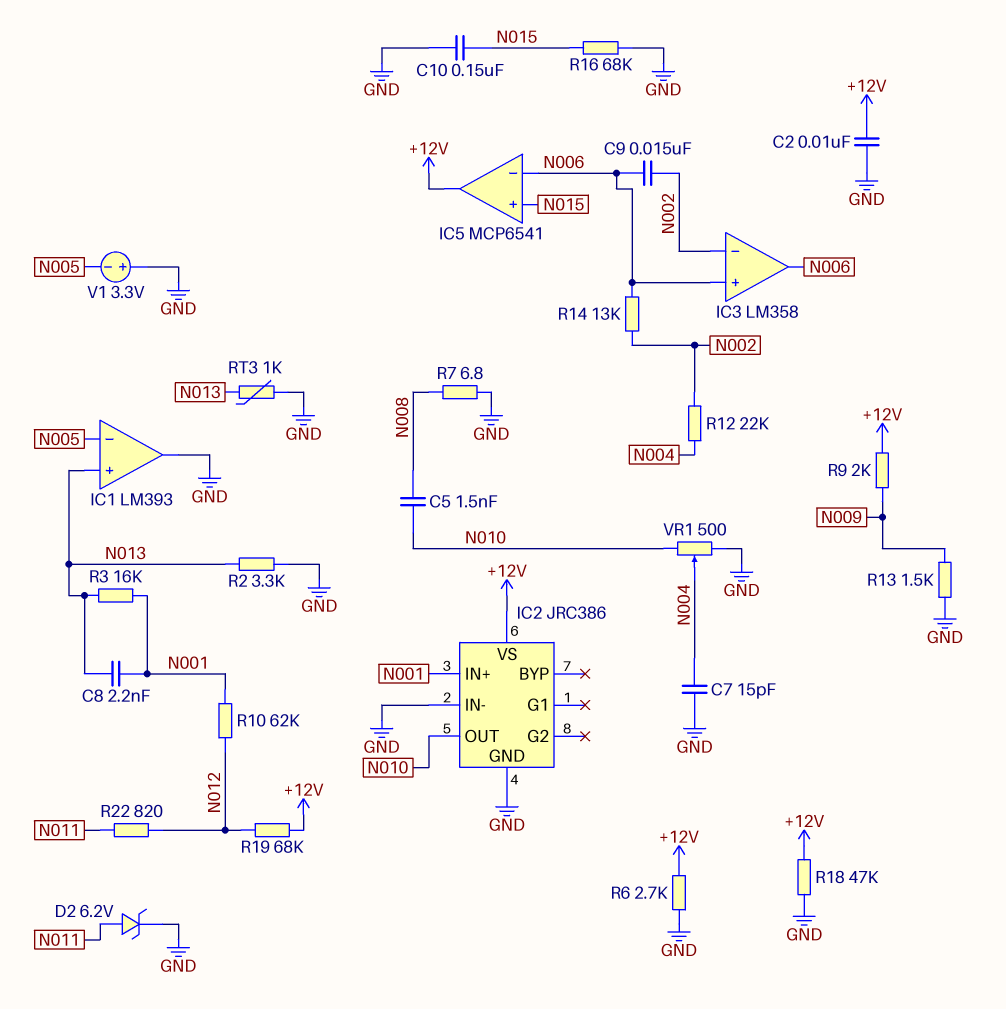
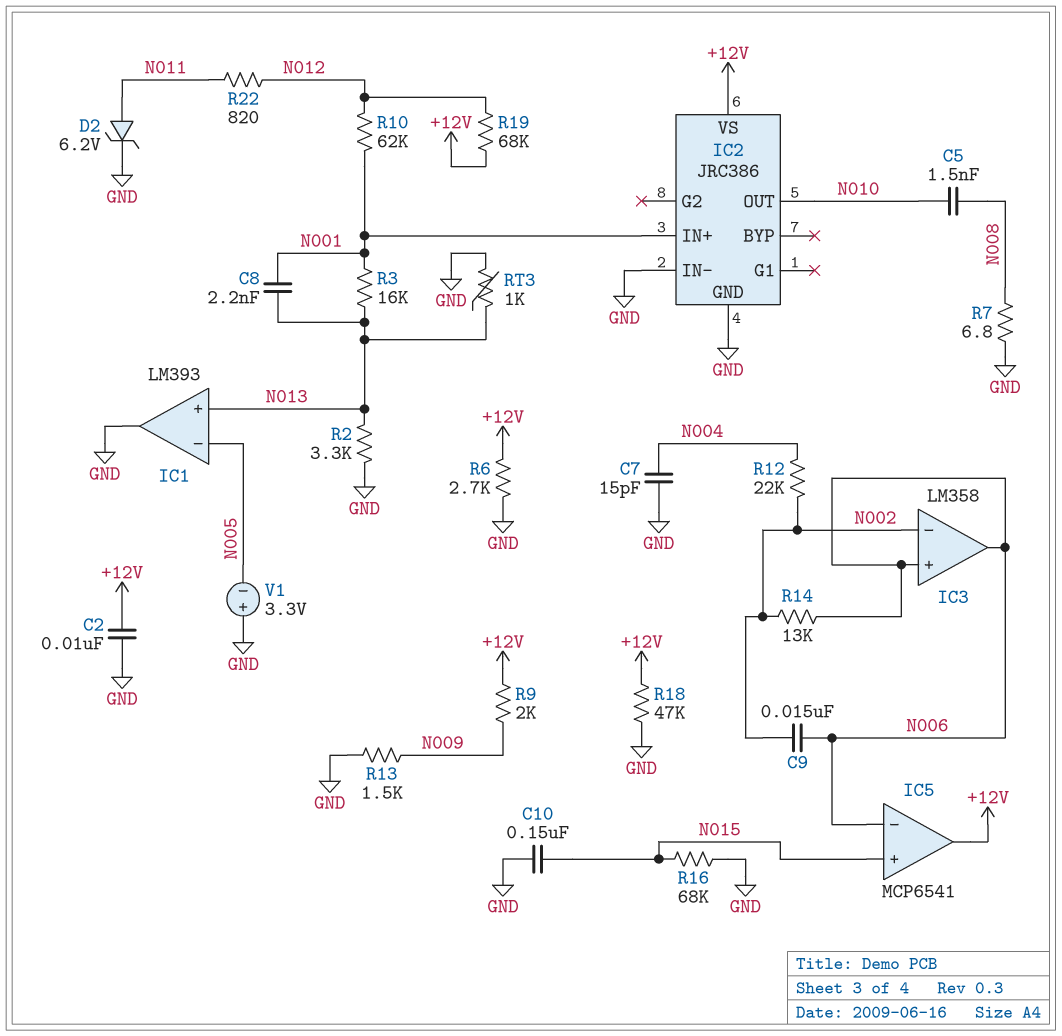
VR1: 500 (GND, N010, wiper N004) -> none

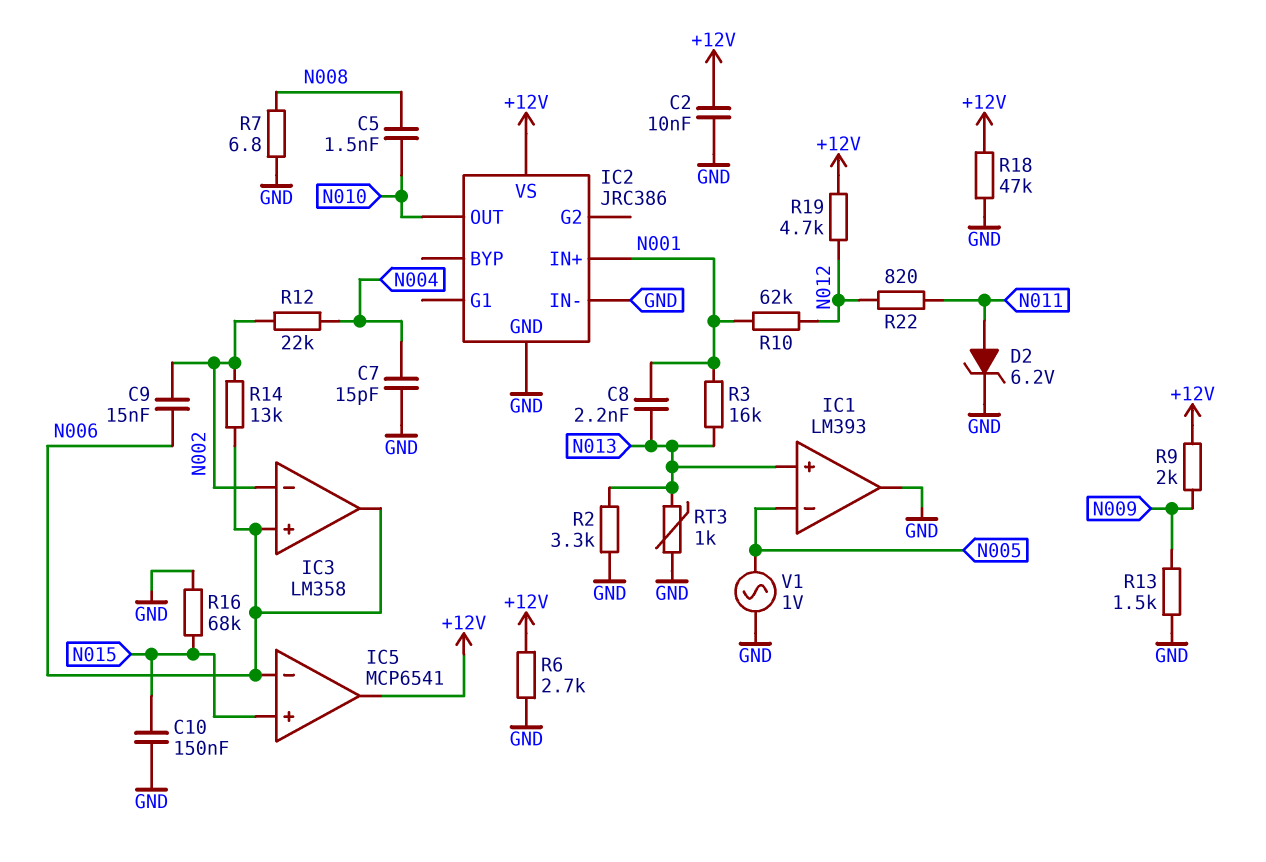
R19: 68k (+12V, N012) -> 4.7k (+12V, N012)
V1: 3.3V (plus GND, minus N005) -> AC 1V (GND, N005)

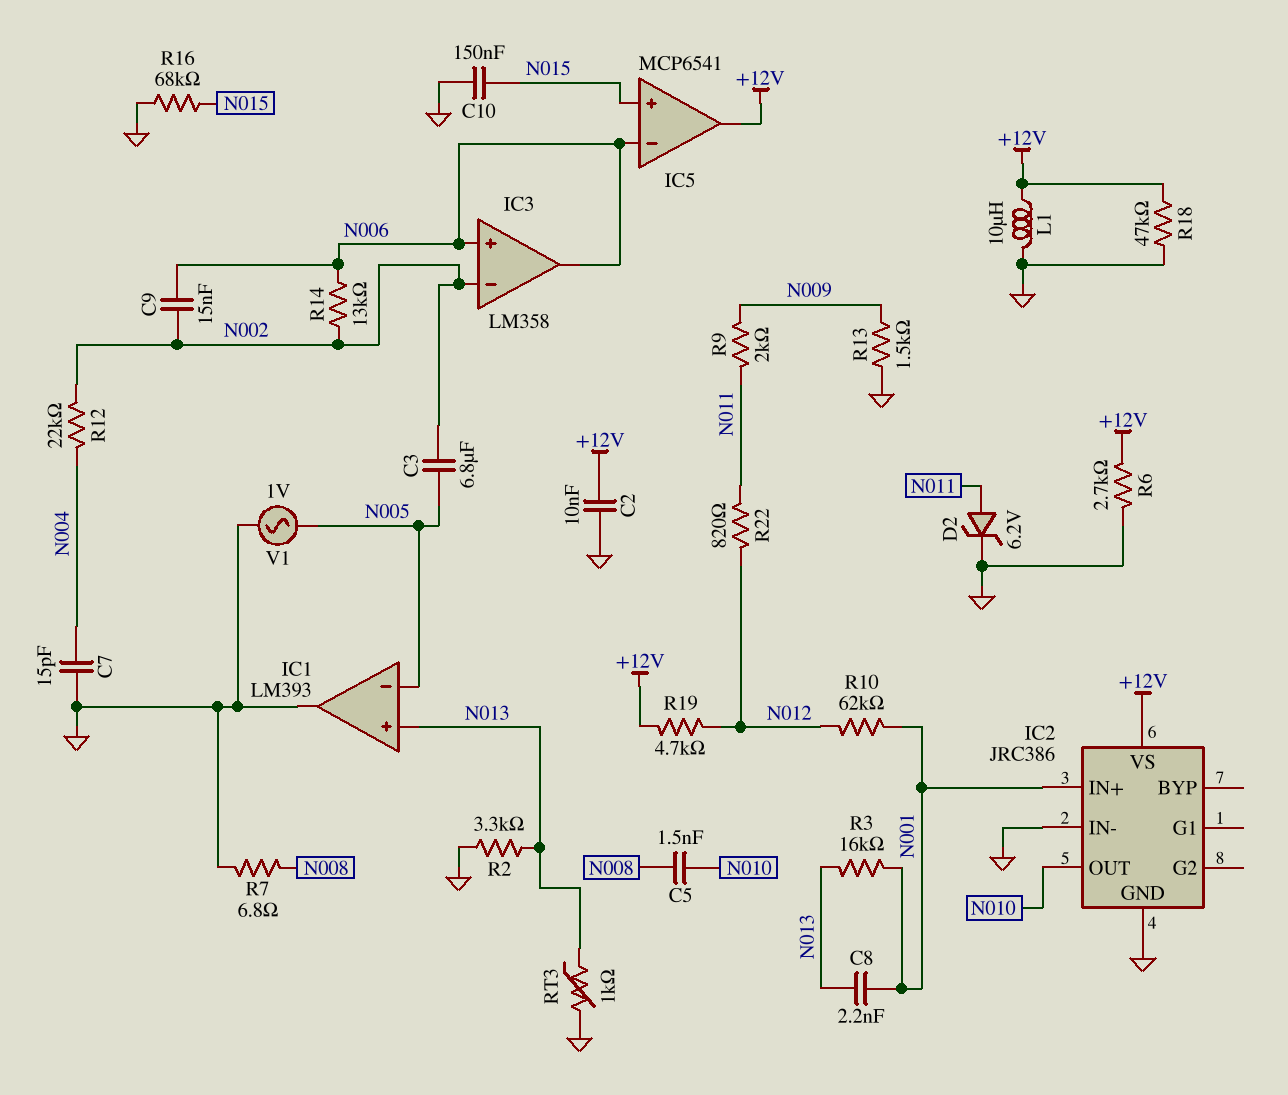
C3: none -> 6.8uF (N002, N005)
L1: none -> 10uH (+12V, GND)
R9: 2k (+12V, N009) -> 2k (N009, N011)

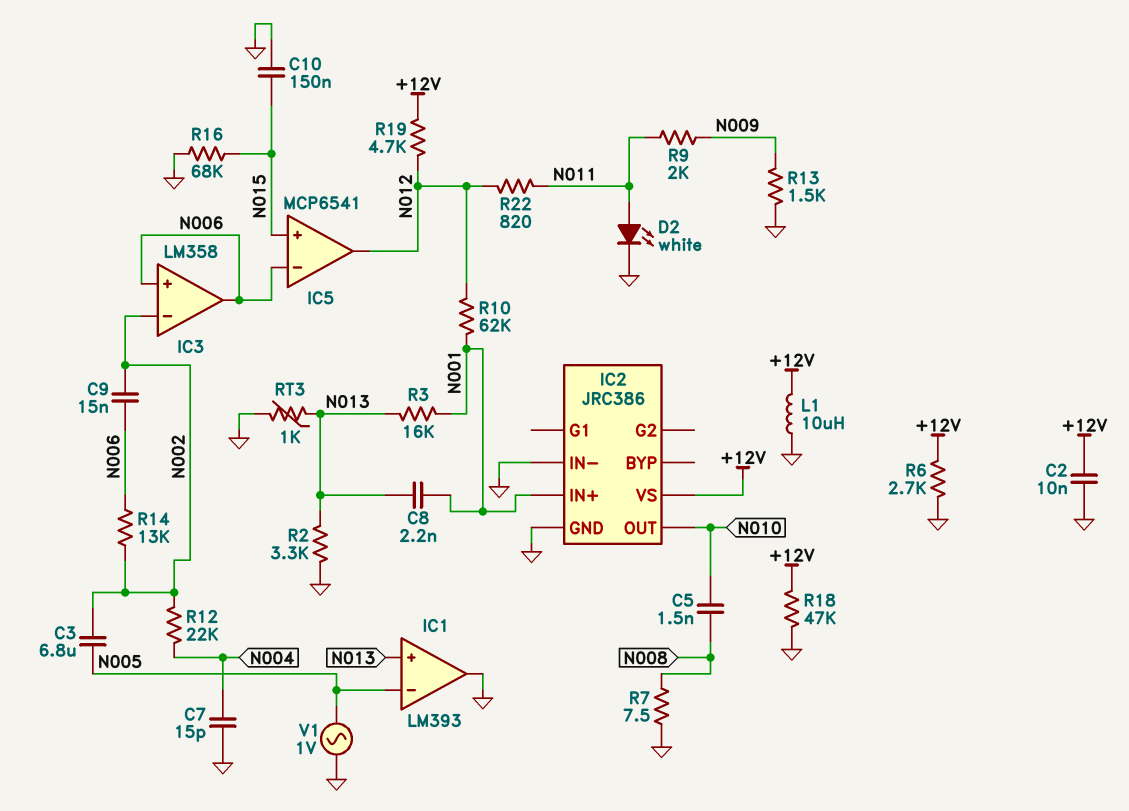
D2: zener 6.2V (A N011, K GND) -> LED white (A N011, K GND)
IC5 pin out: +12V -> N012
R7: 6.8 (GND, N008) -> 7.5 (GND, N008)

